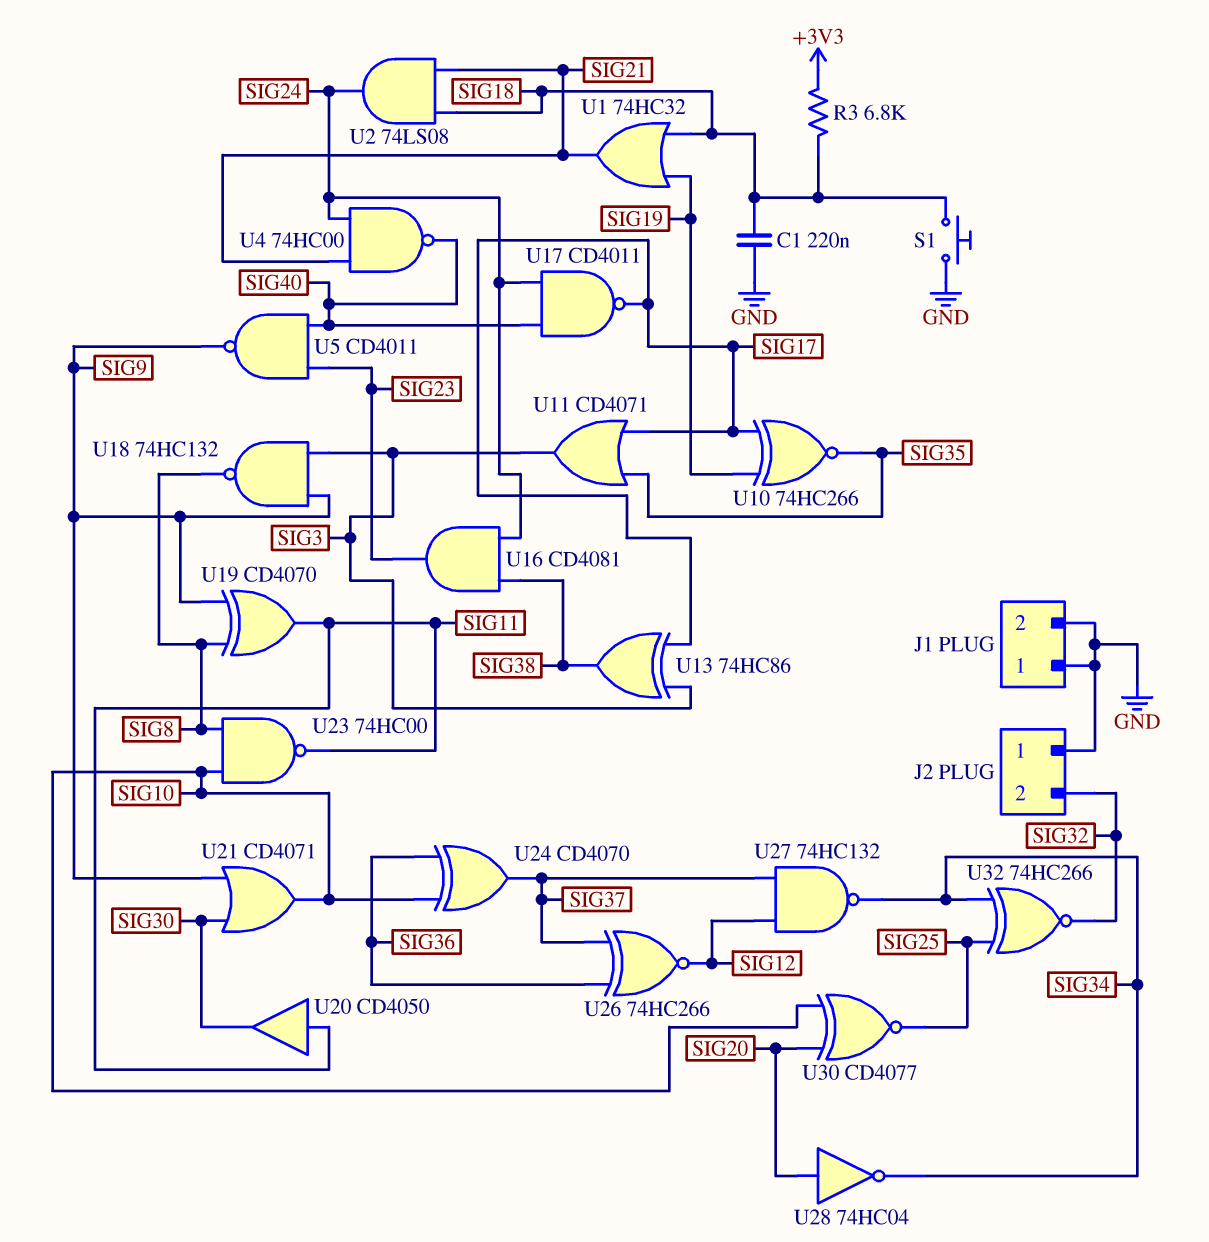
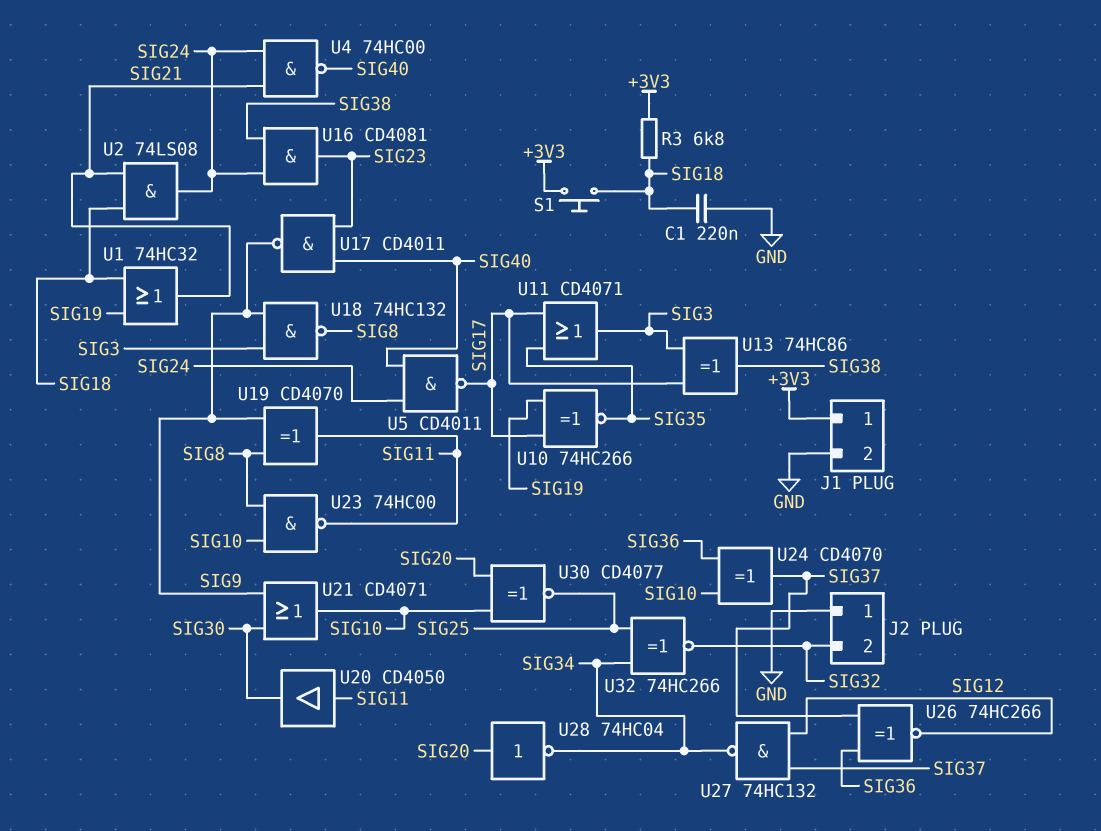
J1 pin 1: GND -> +3V3
S1: button (GND, SIG18) -> button (+3V3, SIG18)
U5: NAND CD4011 (in SIG23, in SIG40, out SIG9) -> NAND CD4011 (in SIG24, in SIG40, out SIG17)
U17: NAND CD4011 (in SIG24, in SIG40, out SIG17) -> NAND CD4011 (in SIG23, in SIG40, out SIG9)

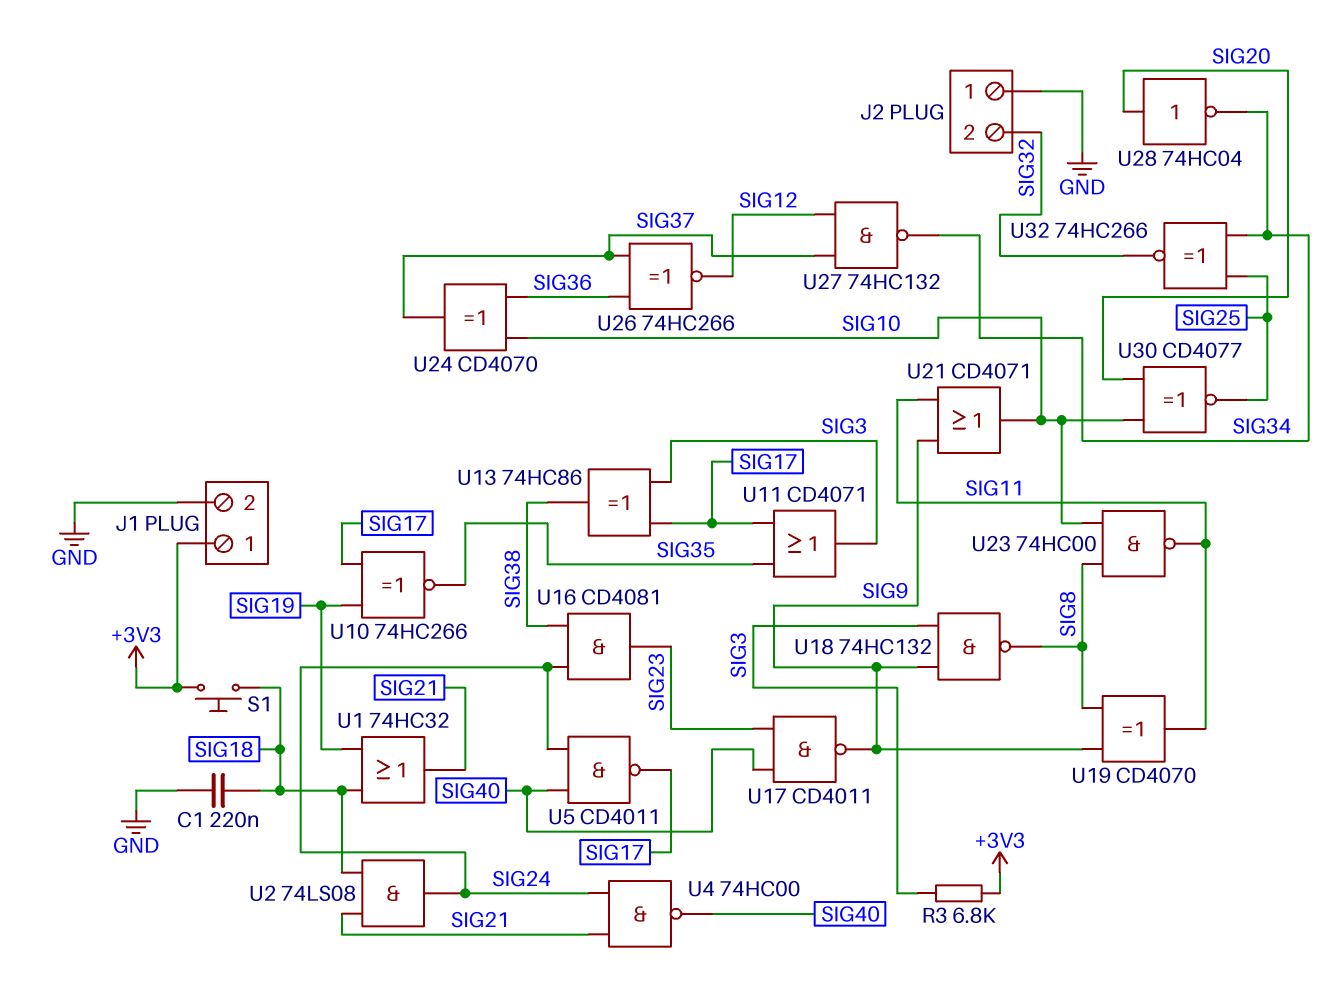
R3: 6.8k (+3V3, SIG18) -> 6.8k (+3V3, SIG3)
U20: buffer CD4050 (in SIG11, out SIG30) -> none
U21: OR CD4071 (in SIG9, in SIG30, out SIG10) -> OR CD4071 (in SIG9, in SIG11, out SIG10)

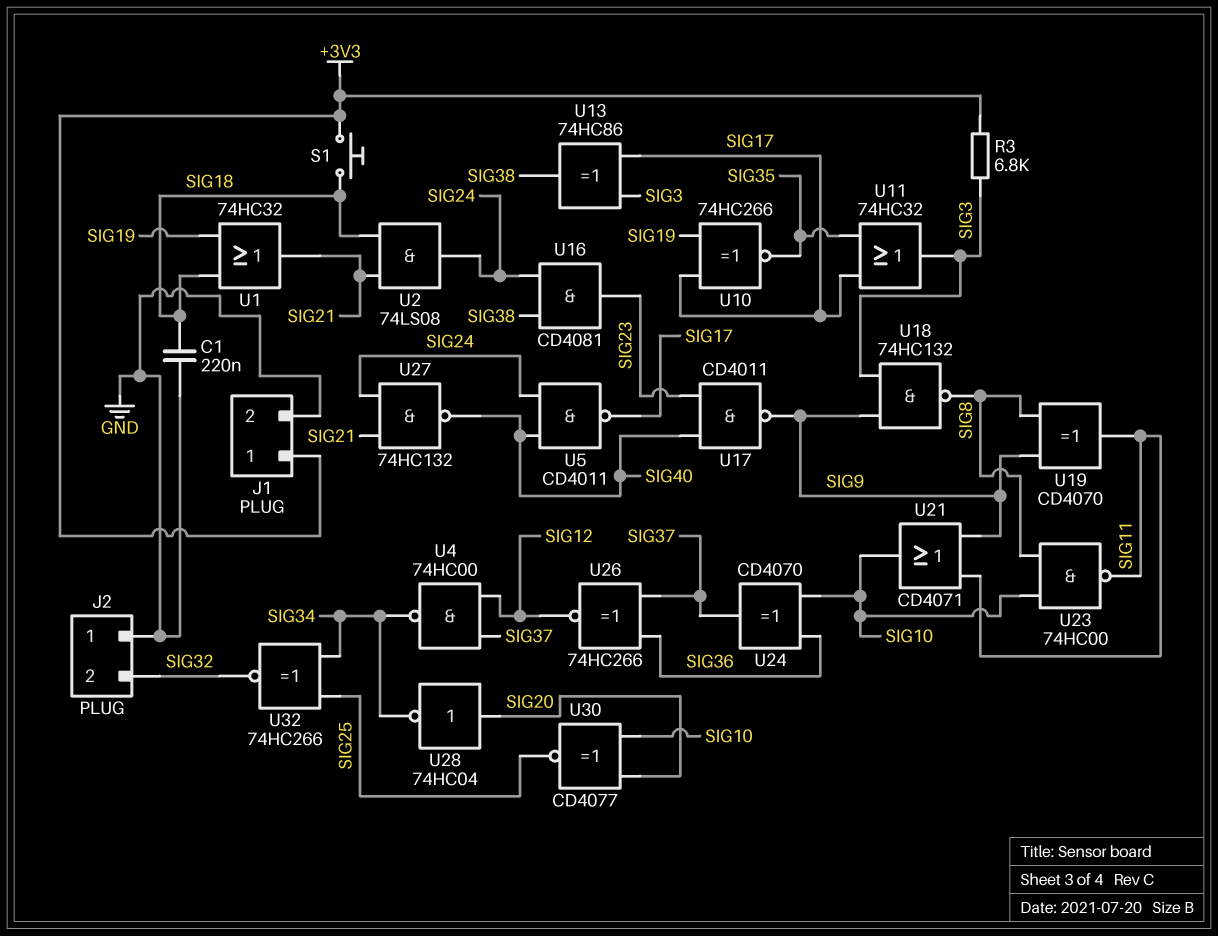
U4: NAND 74HC00 (in SIG21, in SIG24, out SIG40) -> NAND 74HC00 (in SIG12, in SIG37, out SIG34)
U11: OR CD4071 (in SIG17, in SIG35, out SIG3) -> OR 74HC32 (in SIG17, in SIG35, out SIG3)
U27: NAND 74HC132 (in SIG12, in SIG37, out SIG34) -> NAND 74HC132 (in SIG21, in SIG24, out SIG40)

